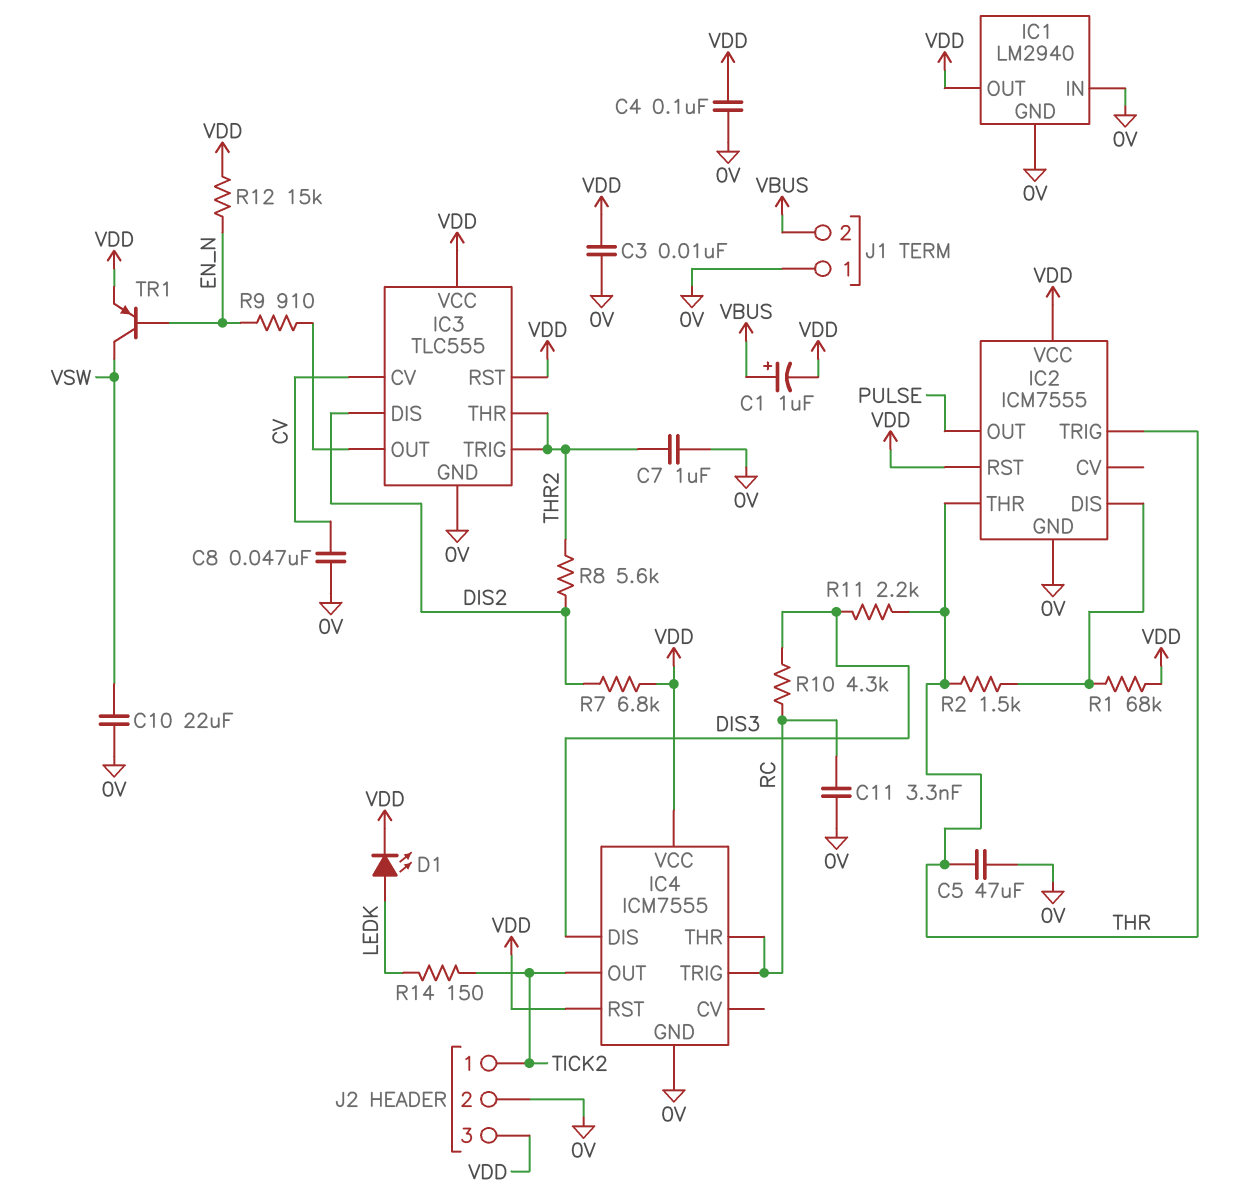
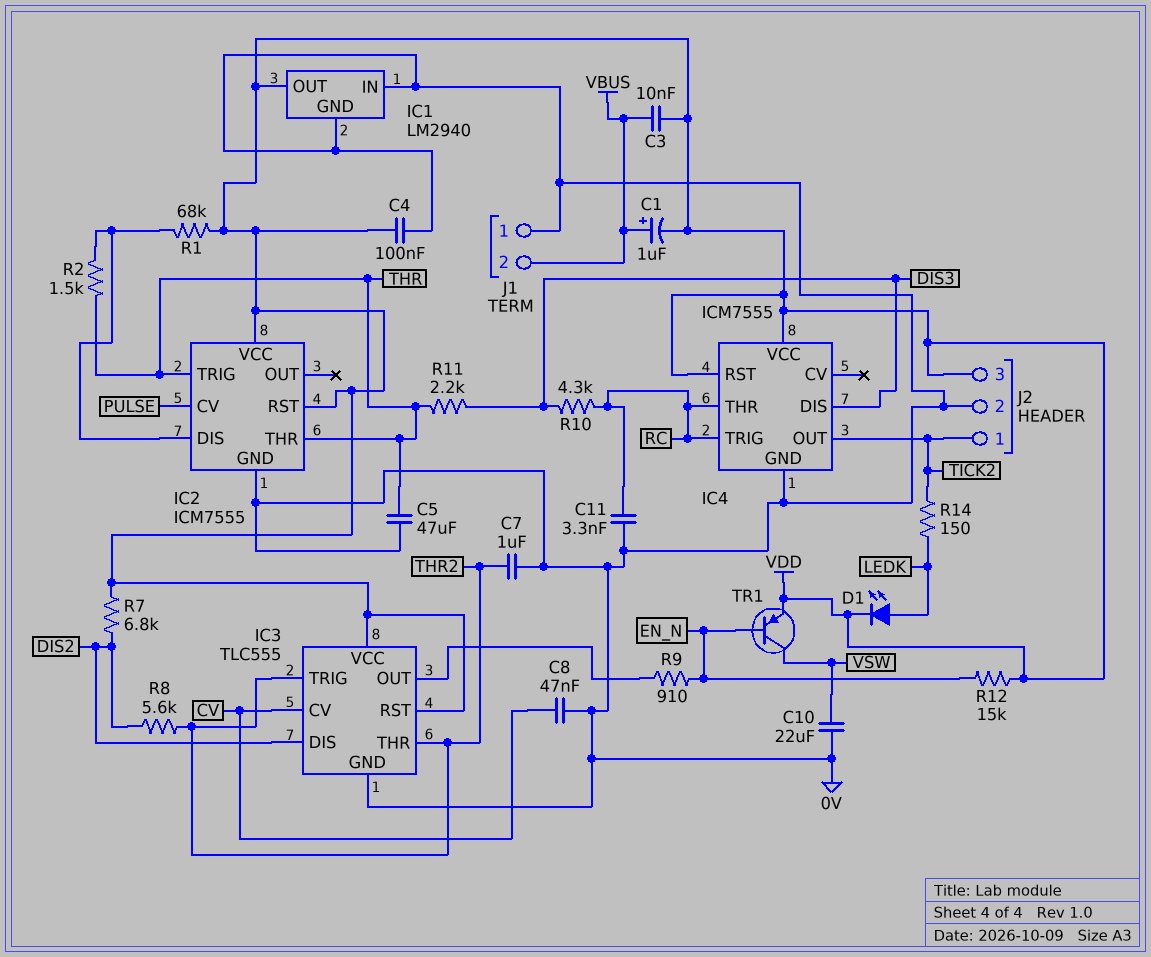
C3: 10nF (0V, VDD) -> 10nF (VBUS, VDD)
IC2 pin CV: none -> PULSE
IC2 pin OUT: PULSE -> none

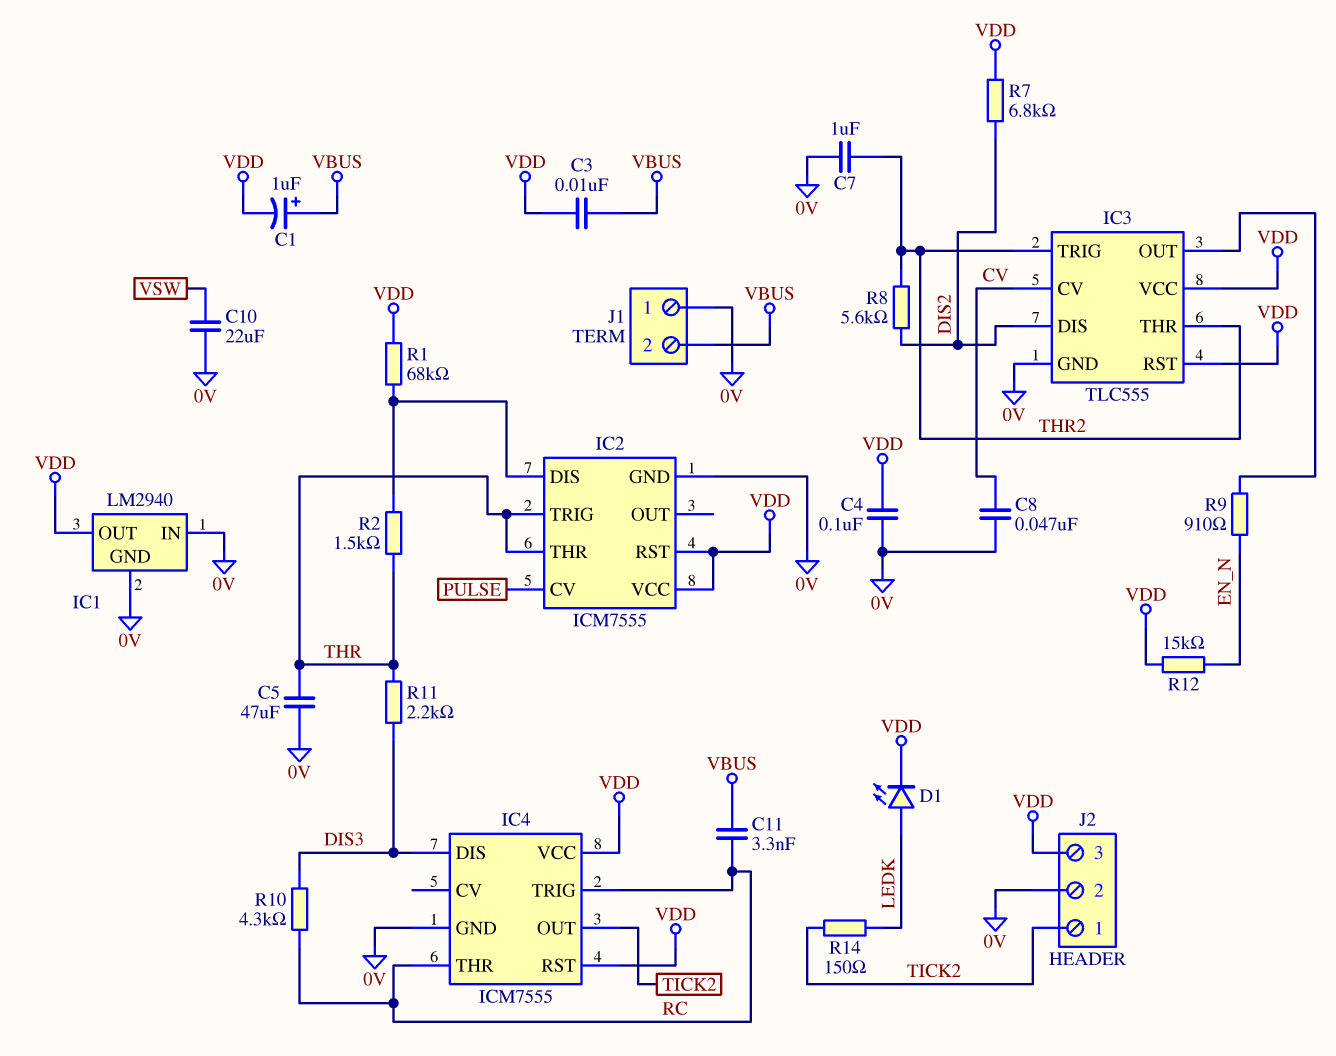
C11: 3.3nF (0V, RC) -> 3.3nF (RC, VBUS)
TR1: PNP (B EN_N, C VSW, E VDD) -> none

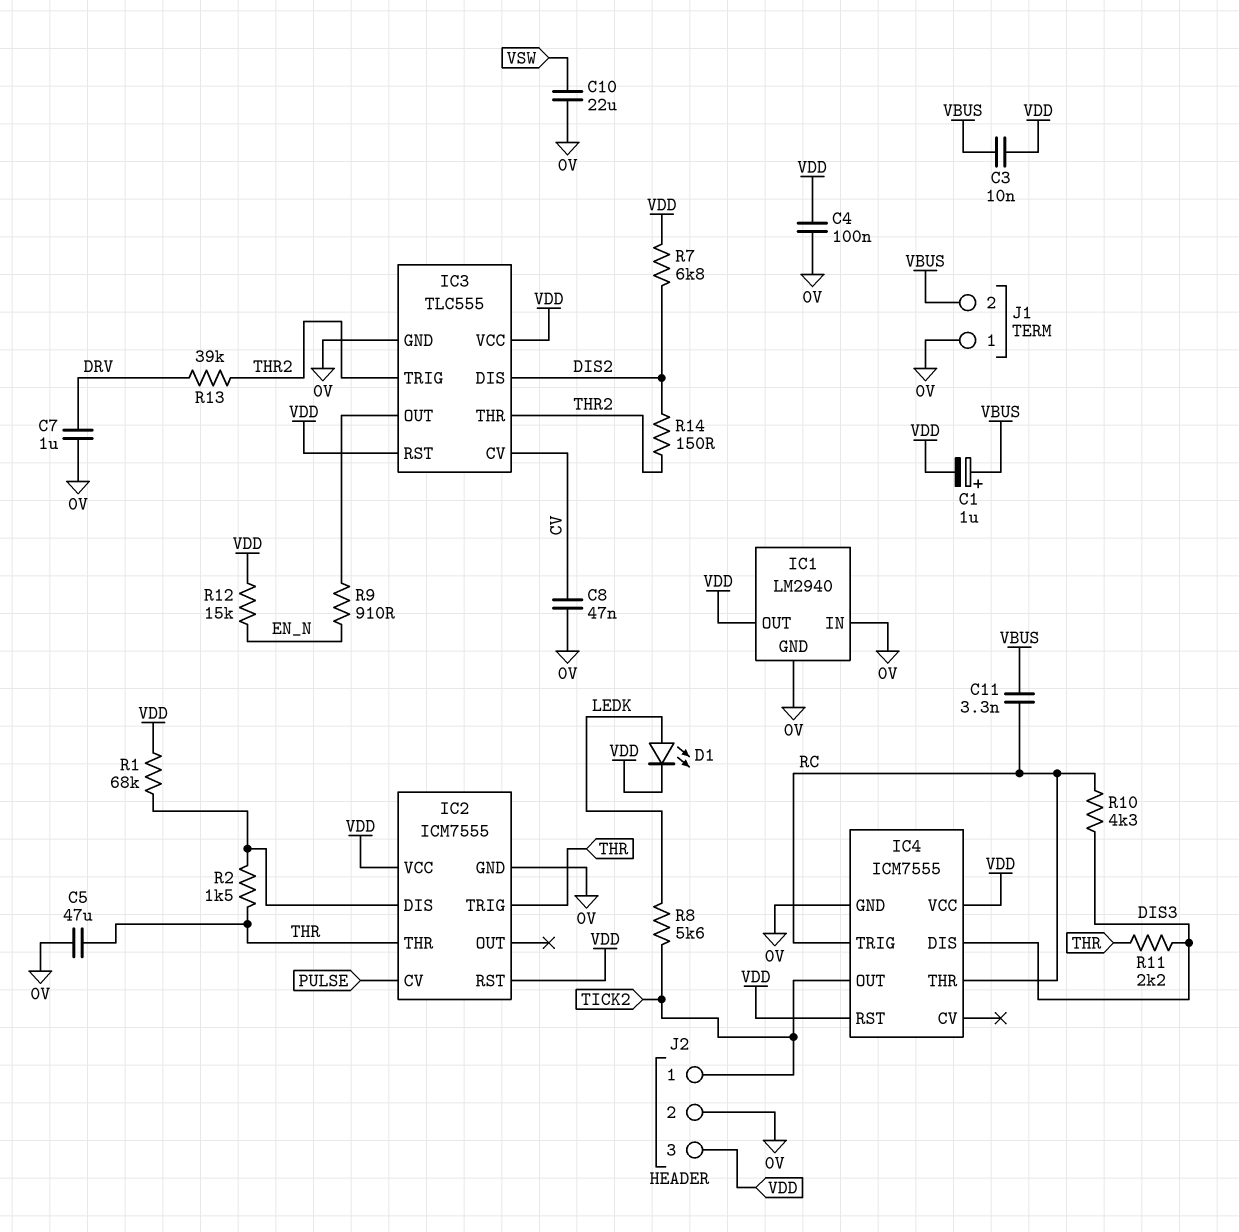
C7: 1uF (0V, THR2) -> 1uF (0V, DRV)
R8: 5.6k (DIS2, THR2) -> 5.6k (LEDK, TICK2)
R13: none -> 39k (DRV, THR2)
R14: 150 (LEDK, TICK2) -> 150 (DIS2, THR2)

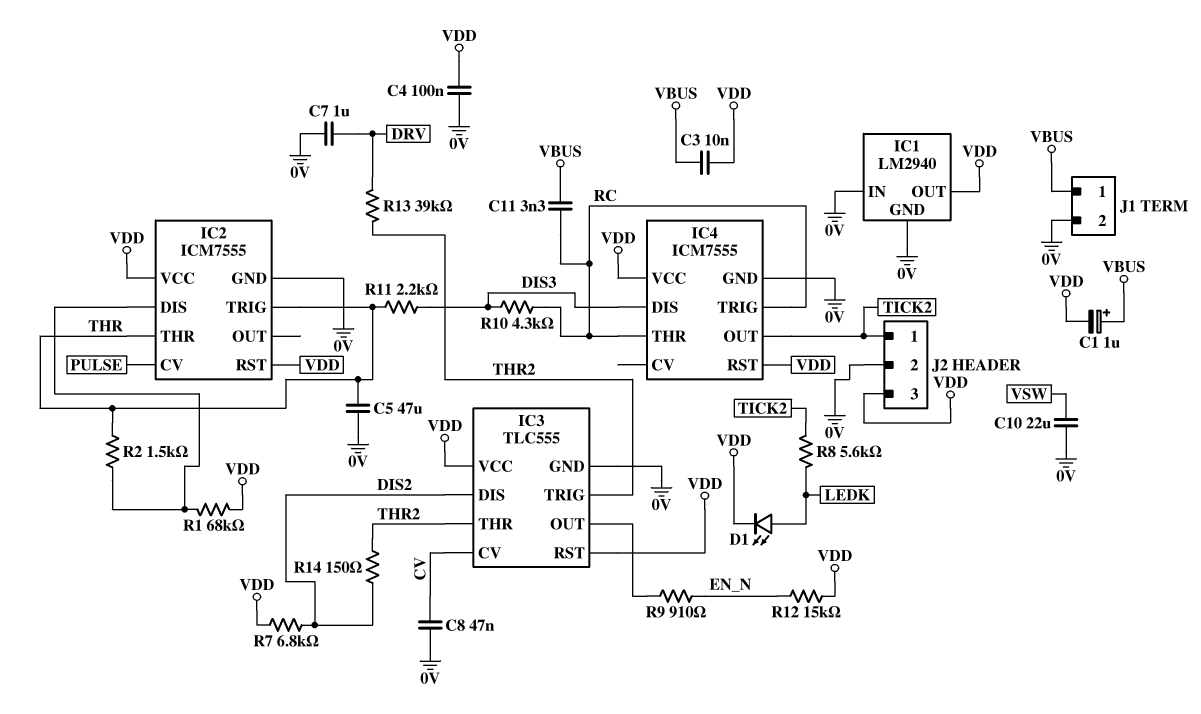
J1 pin 1: 0V -> VBUS
J1 pin 2: VBUS -> 0V

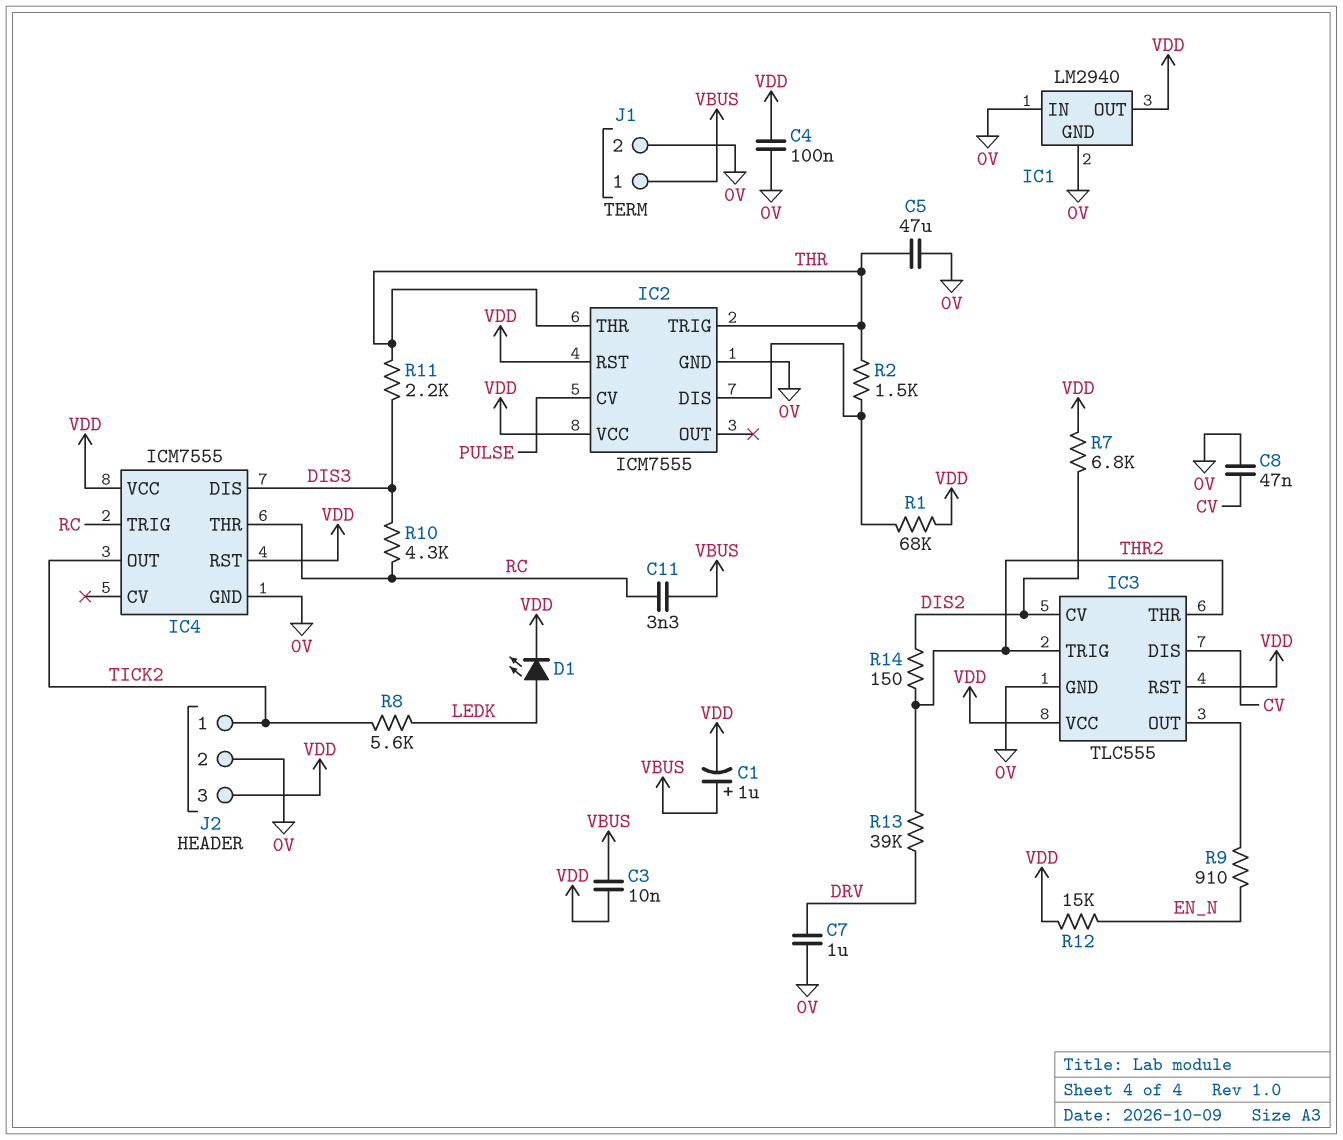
C10: 22uF (0V, VSW) -> none
IC3 pin CV: CV -> DIS2
IC3 pin DIS: DIS2 -> CV

